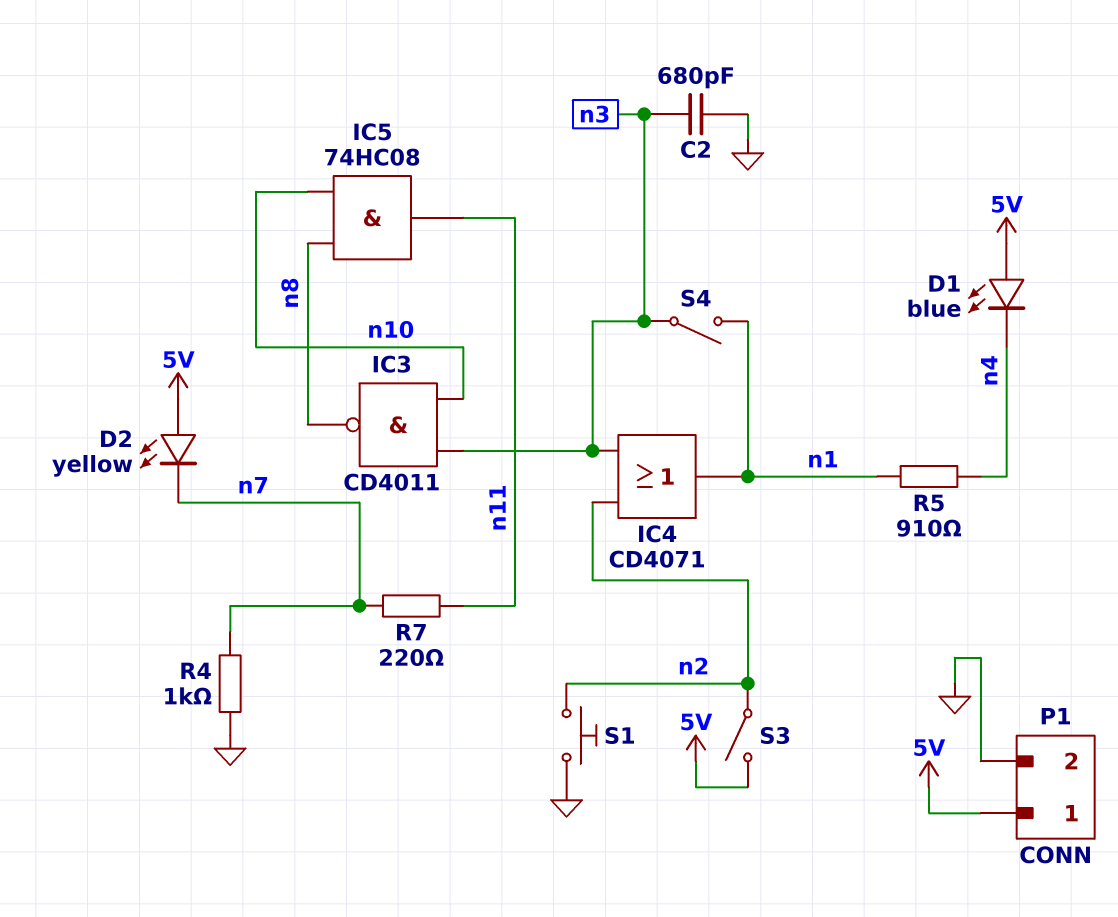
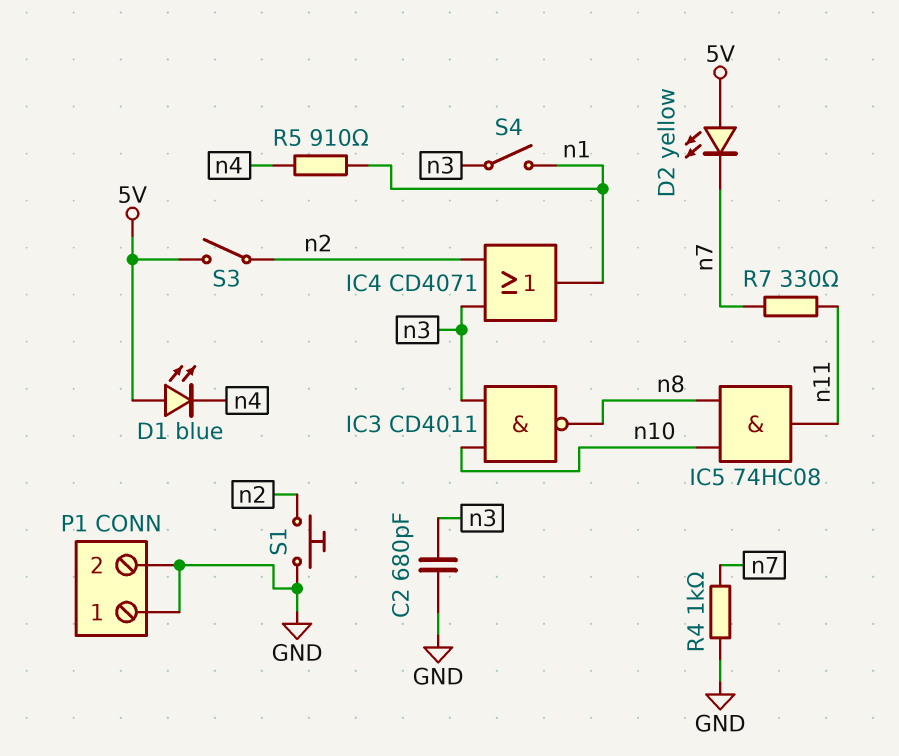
P1 pin 1: 5V -> GND
R7: 220 (n7, n11) -> 330 (n7, n11)

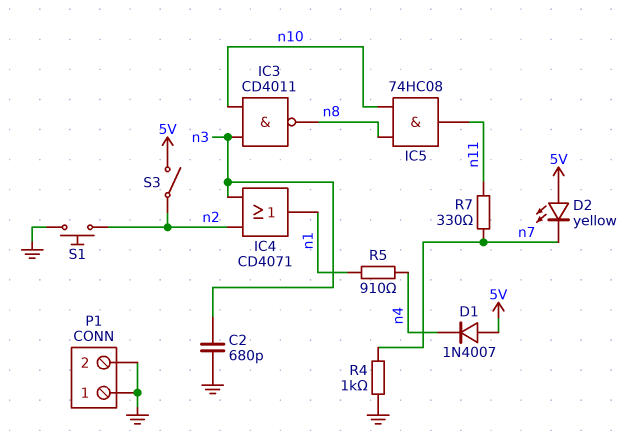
D1: LED blue (A 5V, K n4) -> diode 1N4007 (A 5V, K n4)
S4: switch (n1, n3) -> none

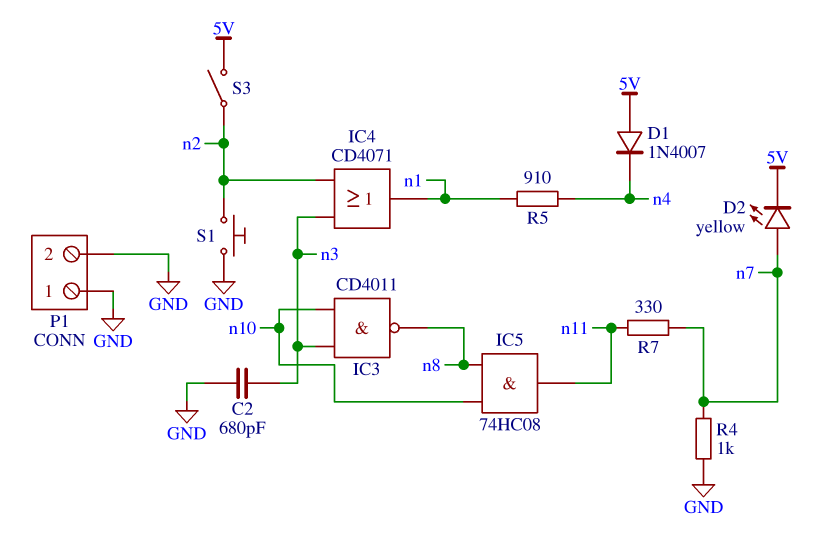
D2: LED yellow (A 5V, K n7) -> LED yellow (A n7, K 5V)

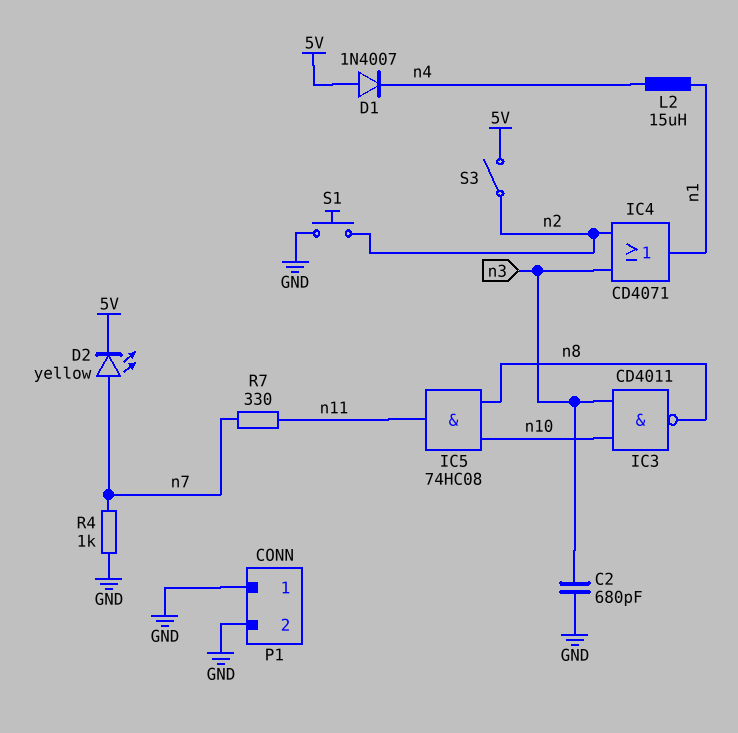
L2: none -> 15uH (n1, n4)
R5: 910 (n1, n4) -> none

